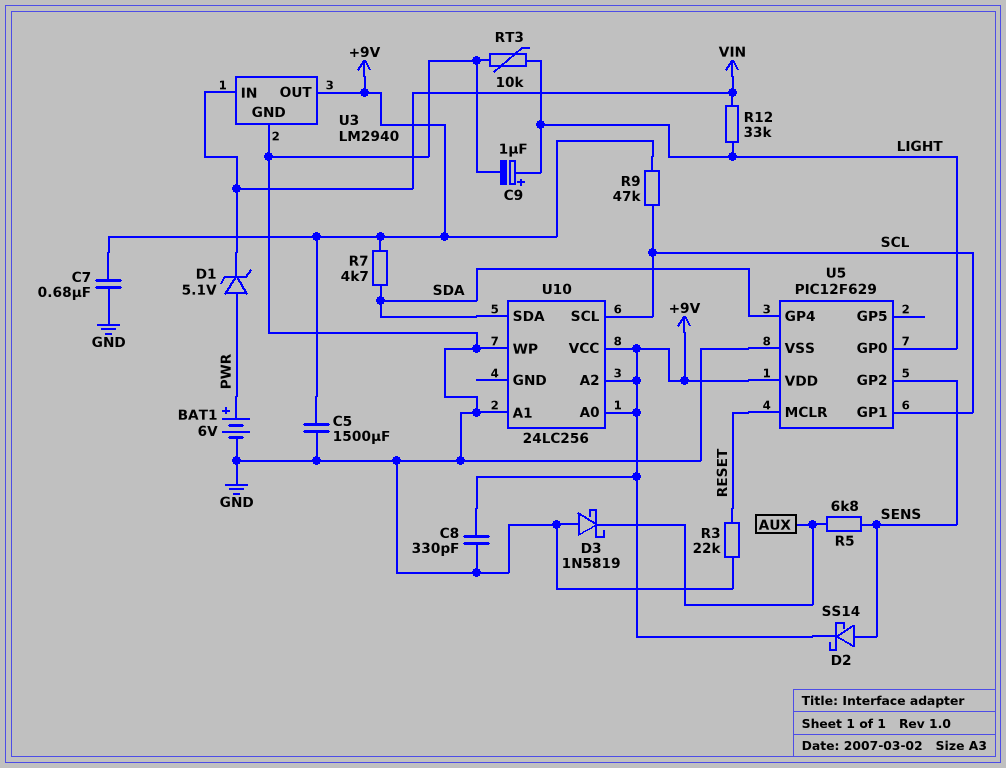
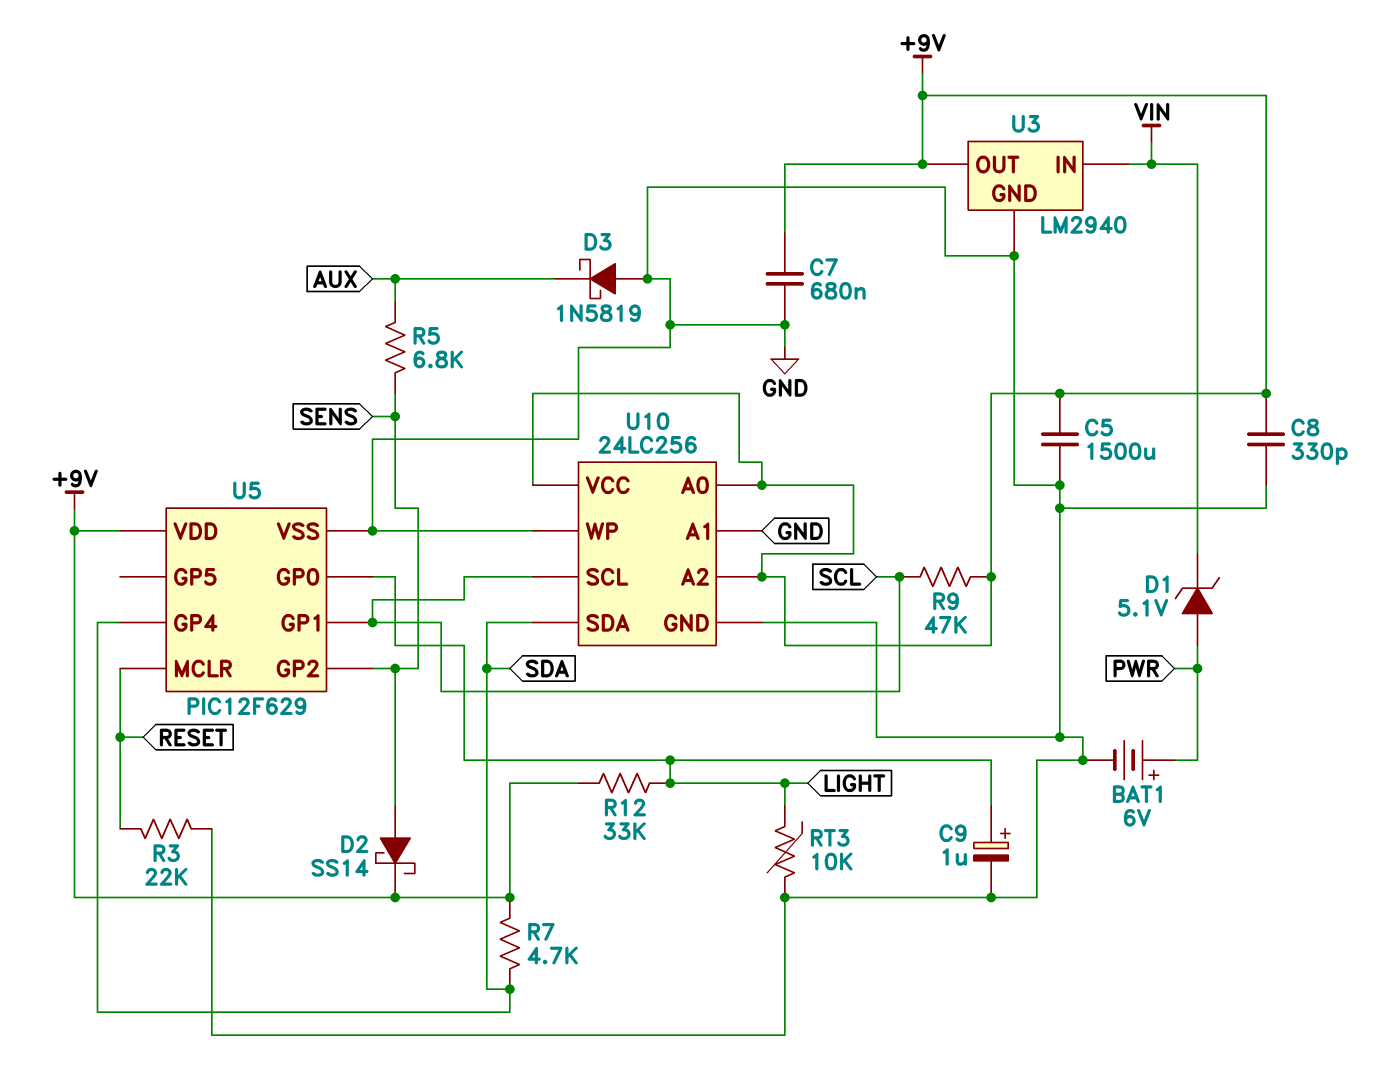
R12: 33k (LIGHT, VIN) -> 33k (+9V, LIGHT)
U10 pin GND: none -> GND

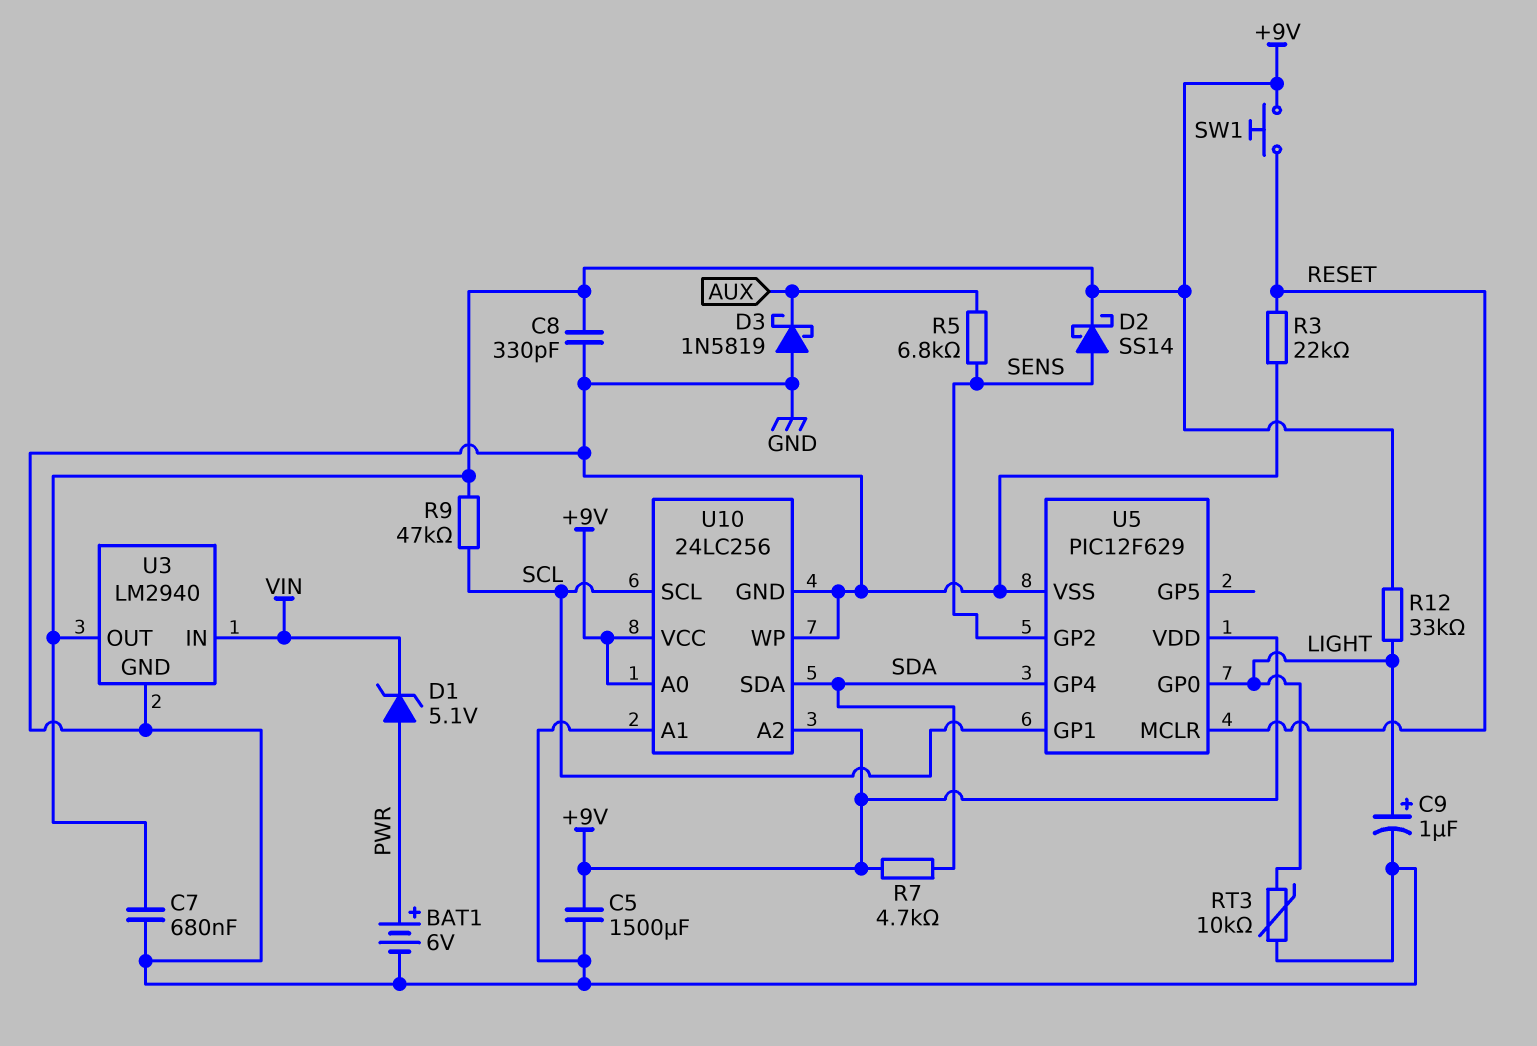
SW1: none -> button (+9V, RESET)

